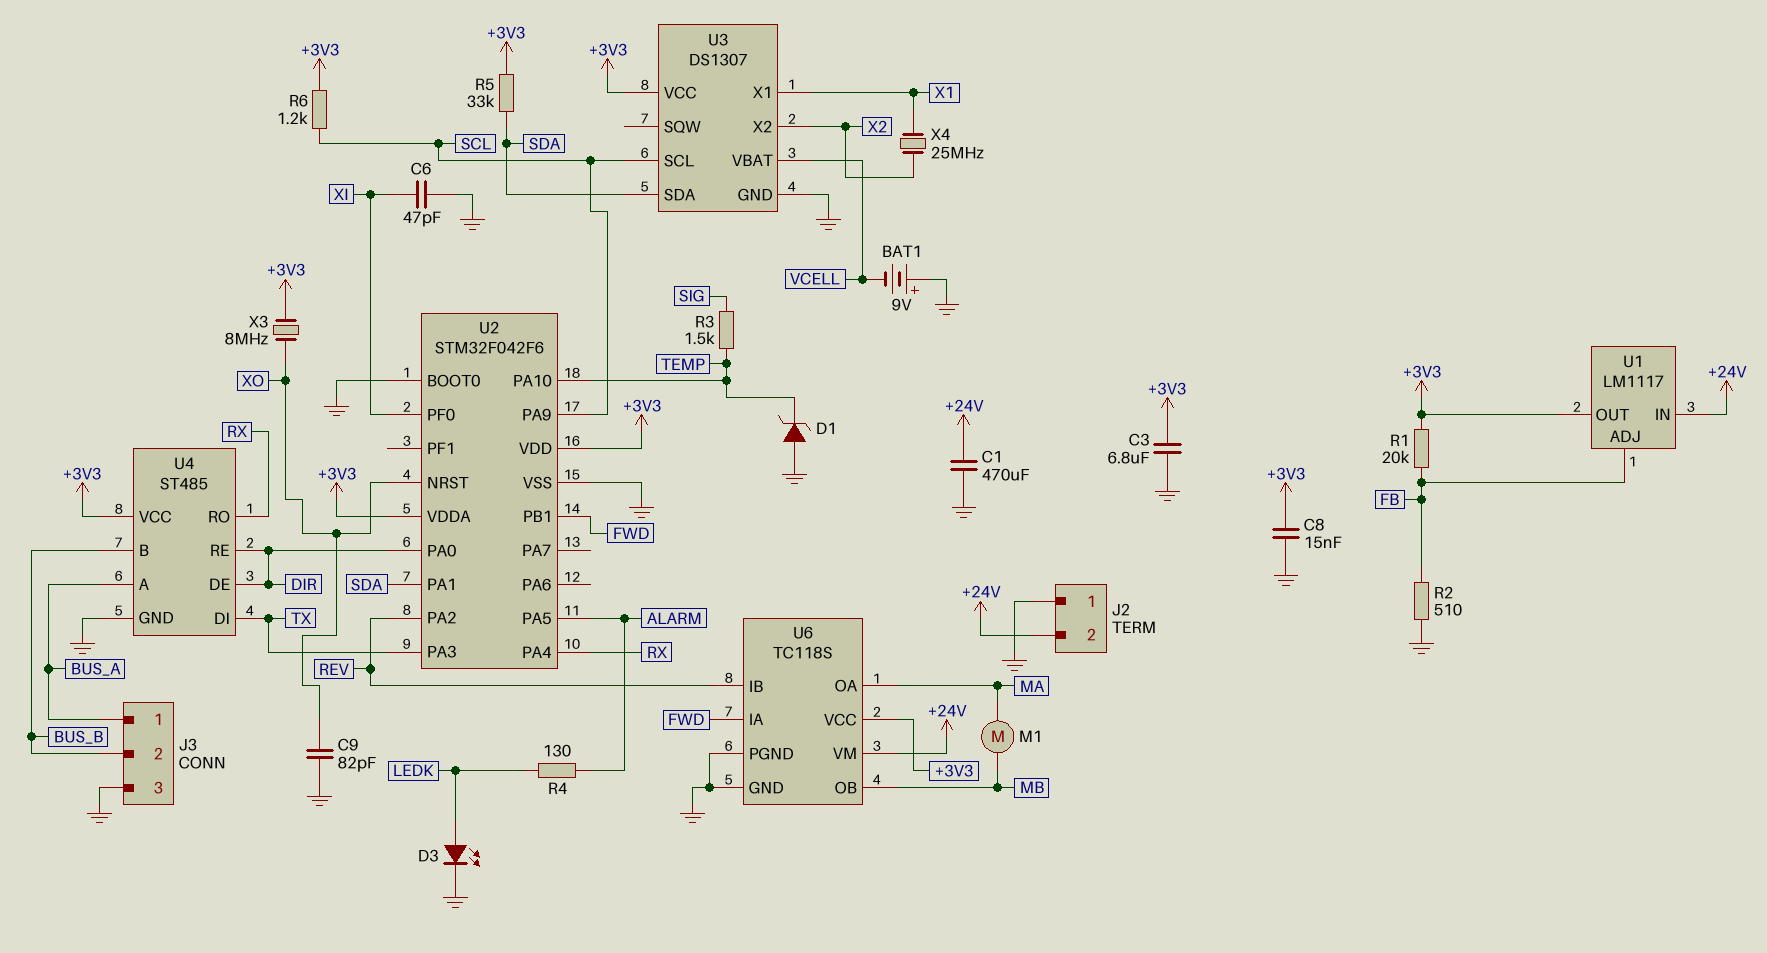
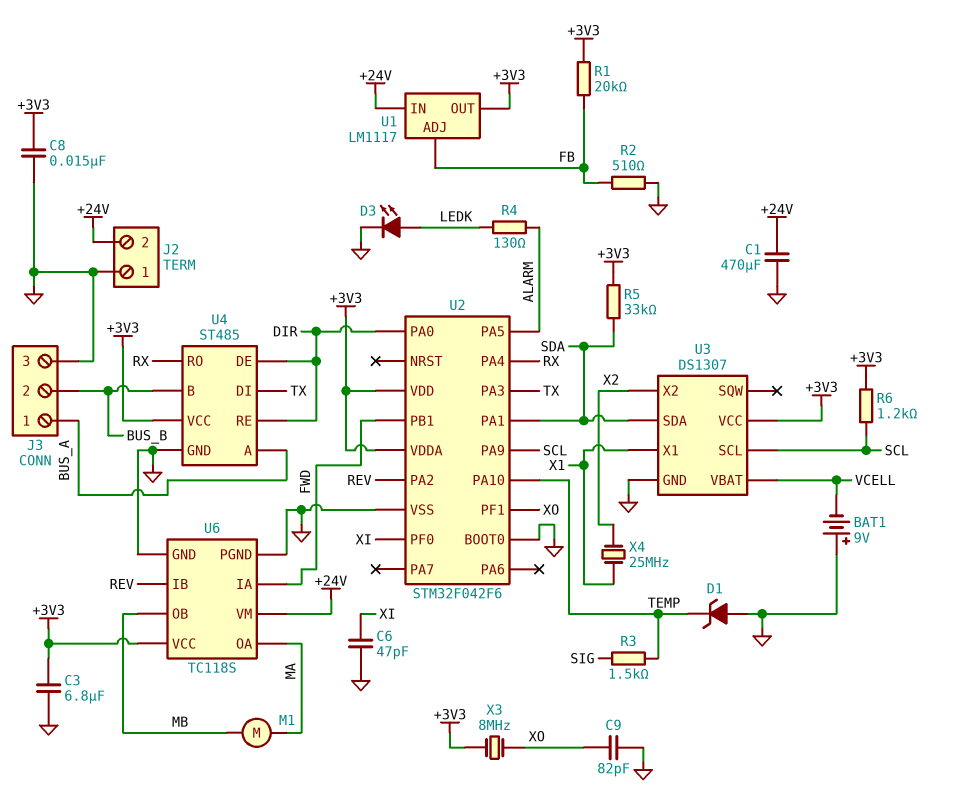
U2 pin NRST: XO -> none
U2 pin PF1: none -> XO

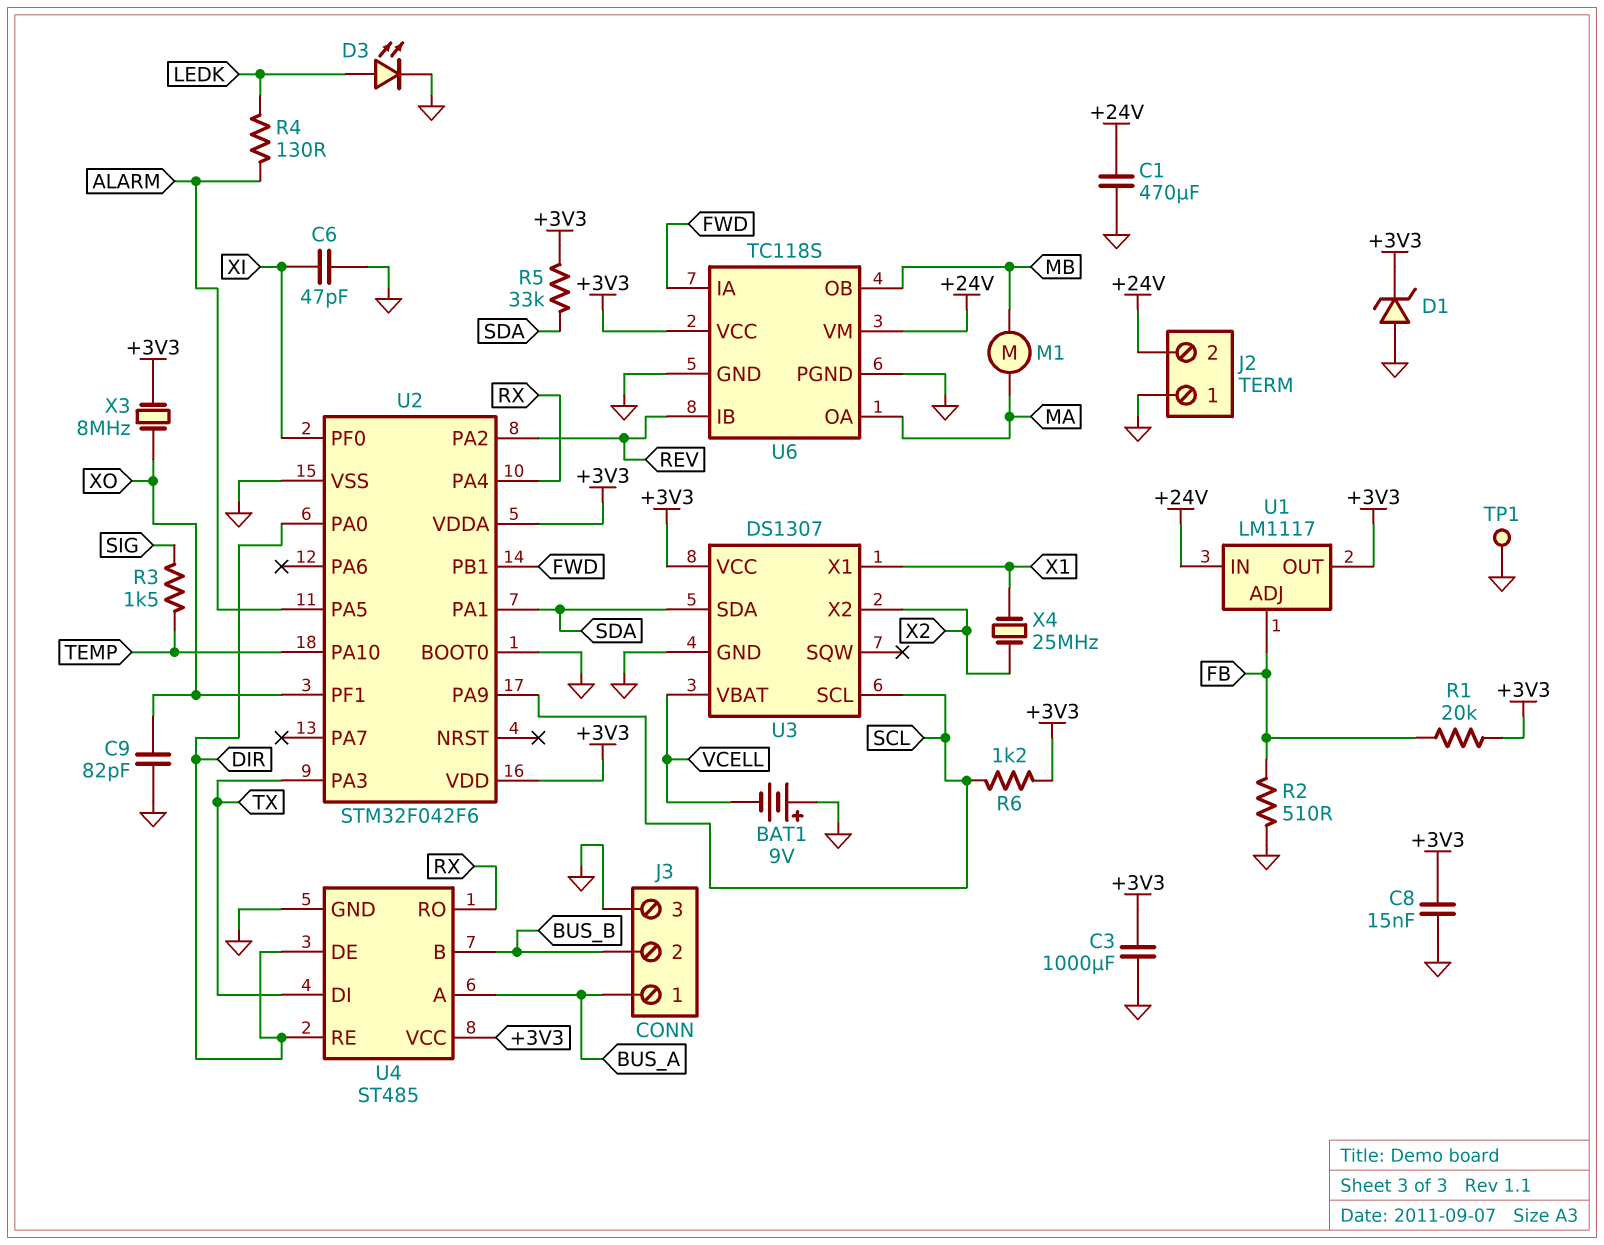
C3: 6.8uF (+3V3, GND) -> 1000uF (+3V3, GND)
D1: zener (A GND, K TEMP) -> zener (A GND, K +3V3)
TP1: none -> test point (GND)

